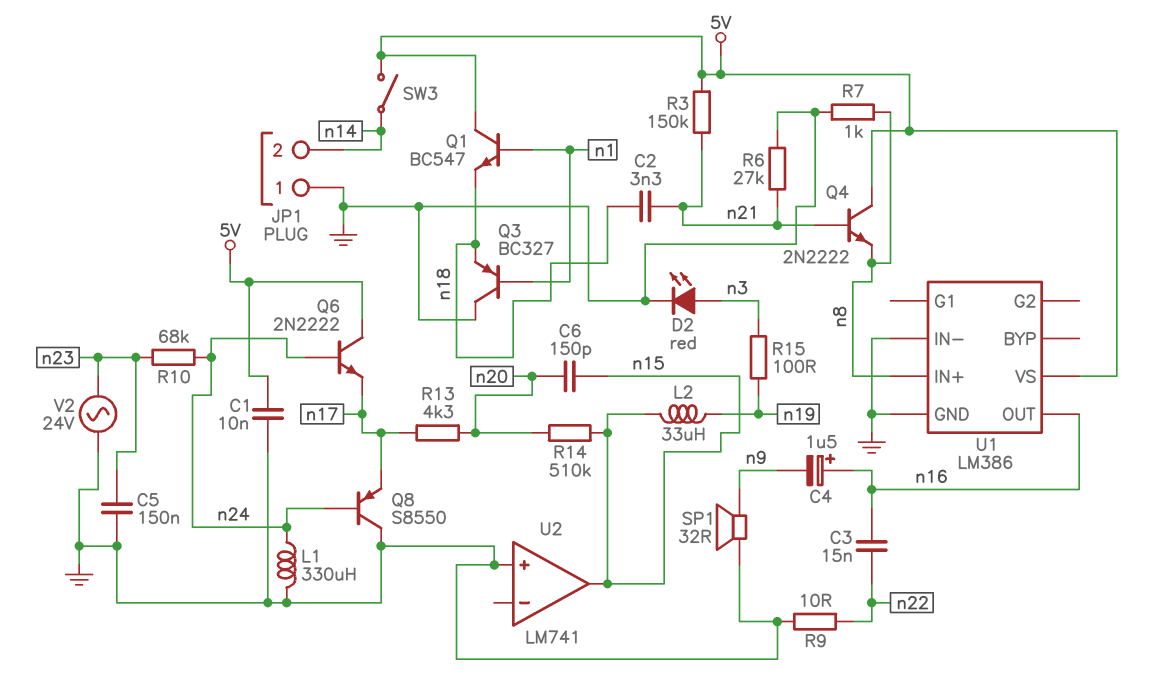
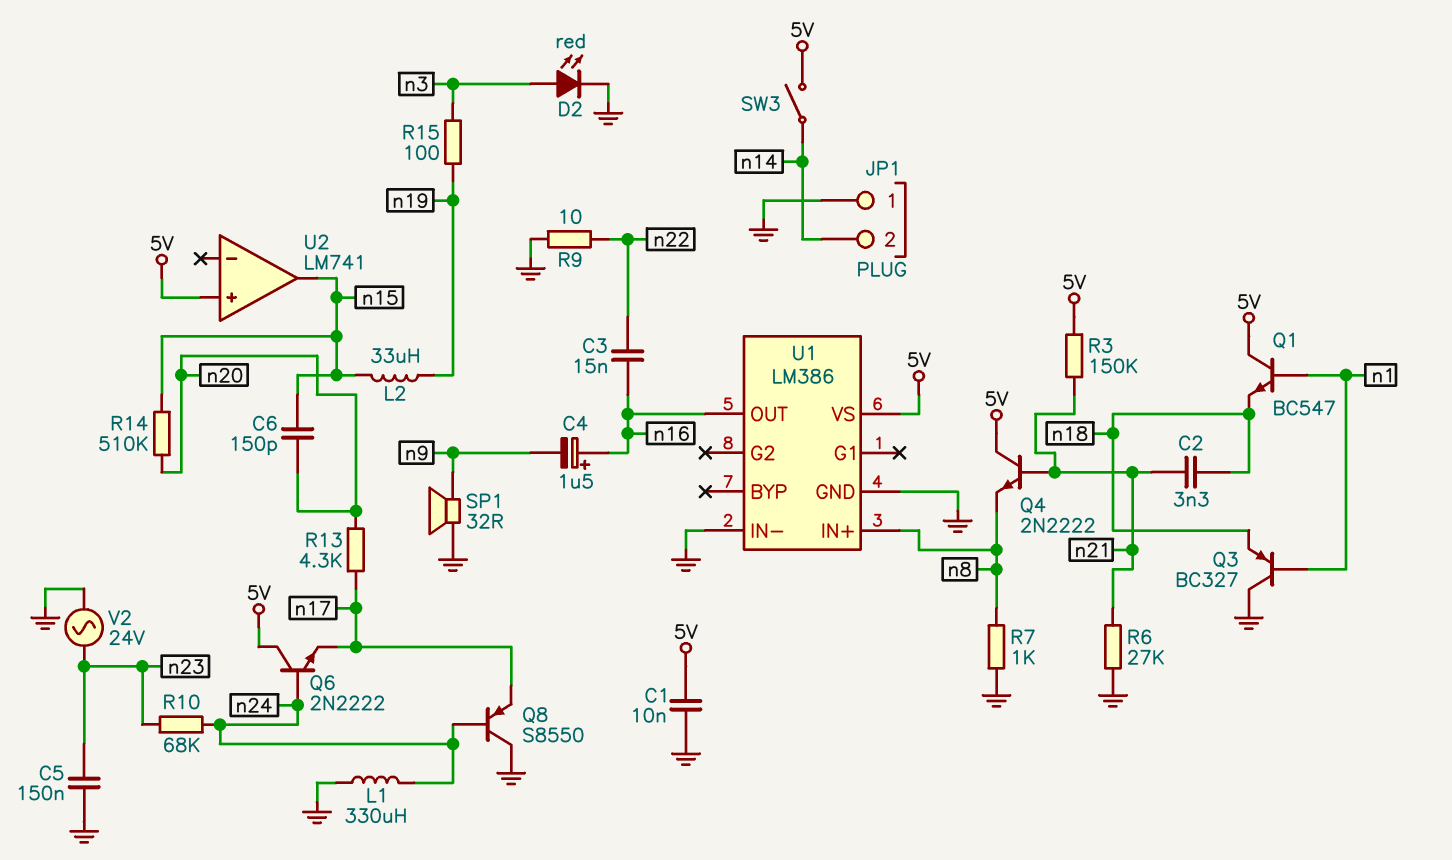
U2 pin in+: GND -> 5V

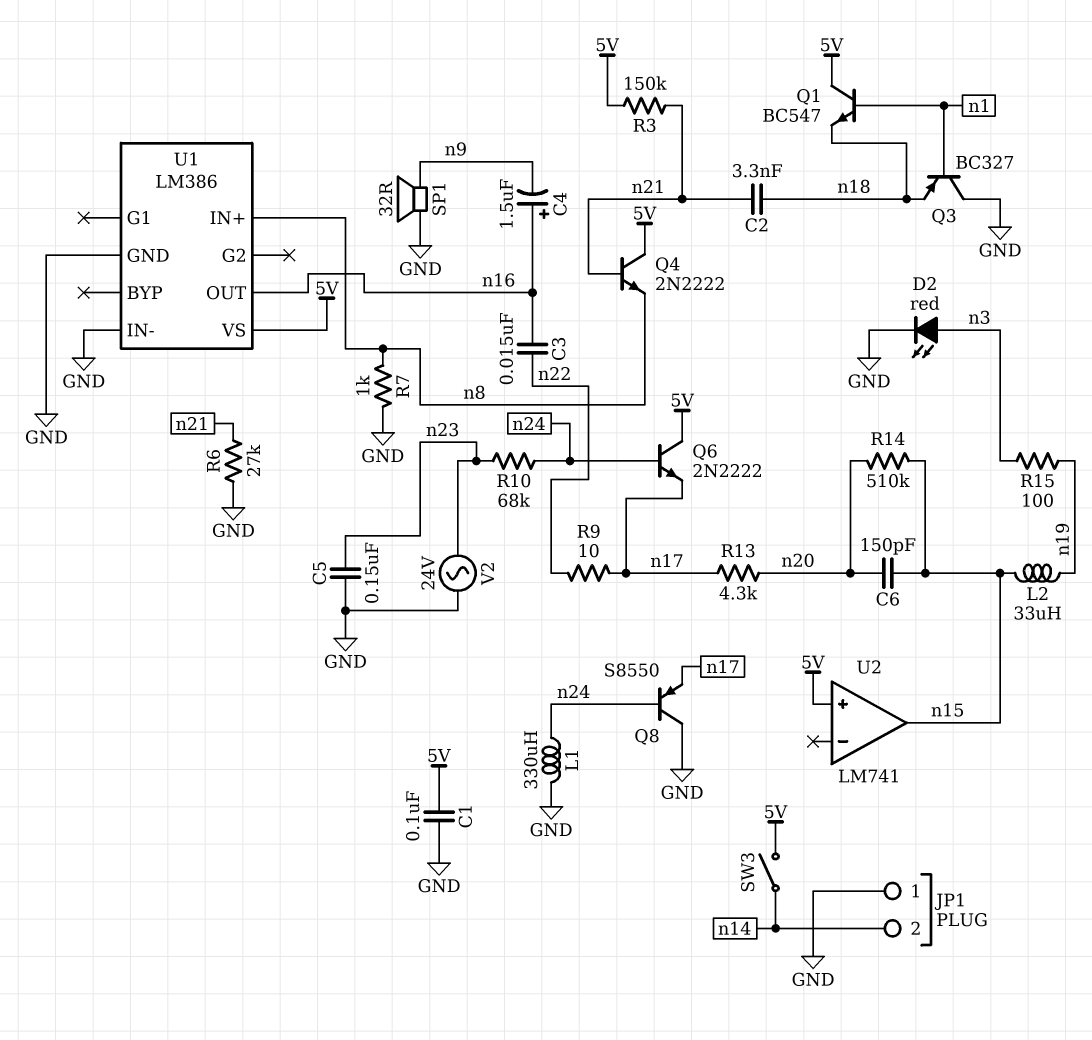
C1: 10nF (5V, GND) -> 100nF (5V, GND)
R9: 10 (GND, n22) -> 10 (n17, n22)

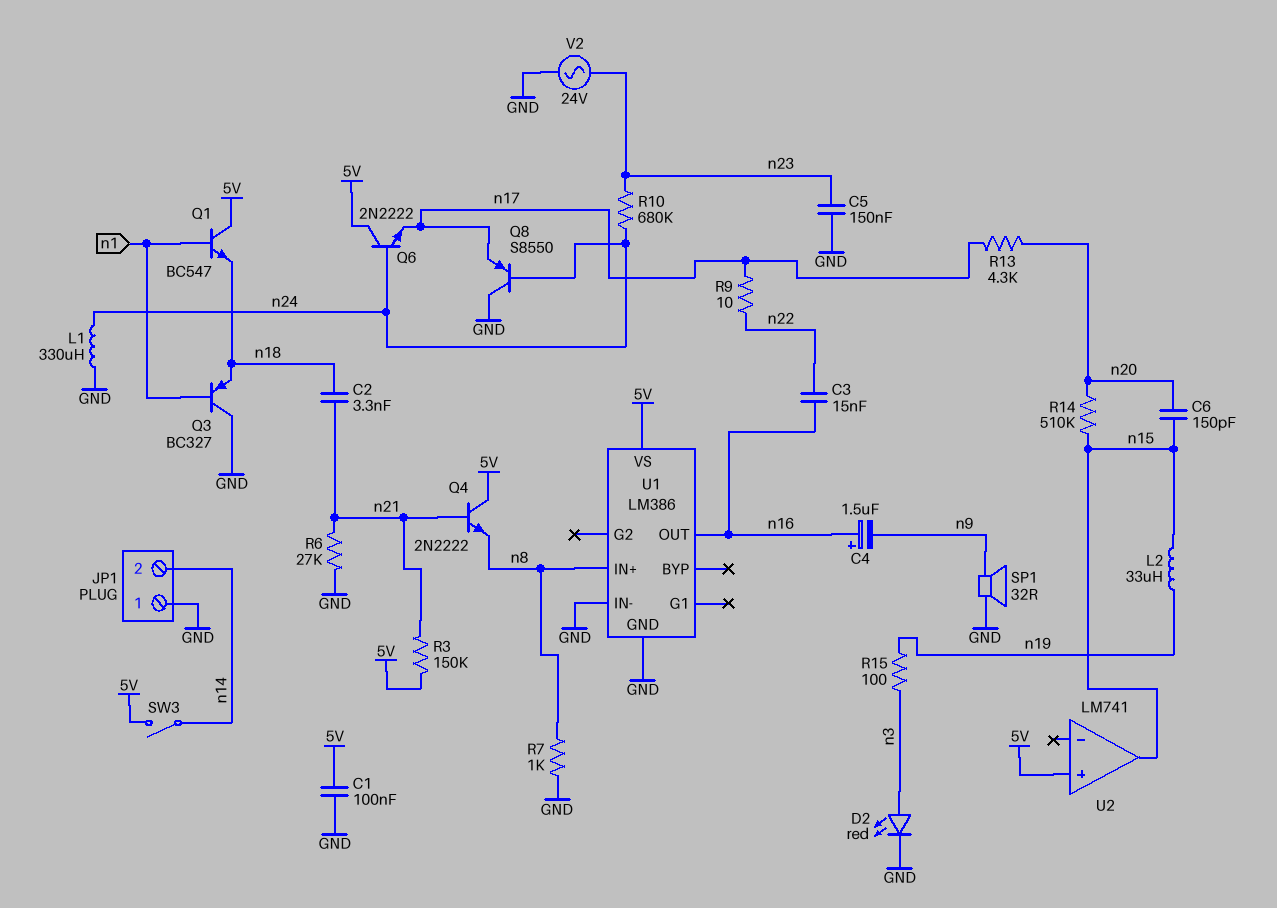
R10: 68k (n23, n24) -> 680k (n23, n24)

